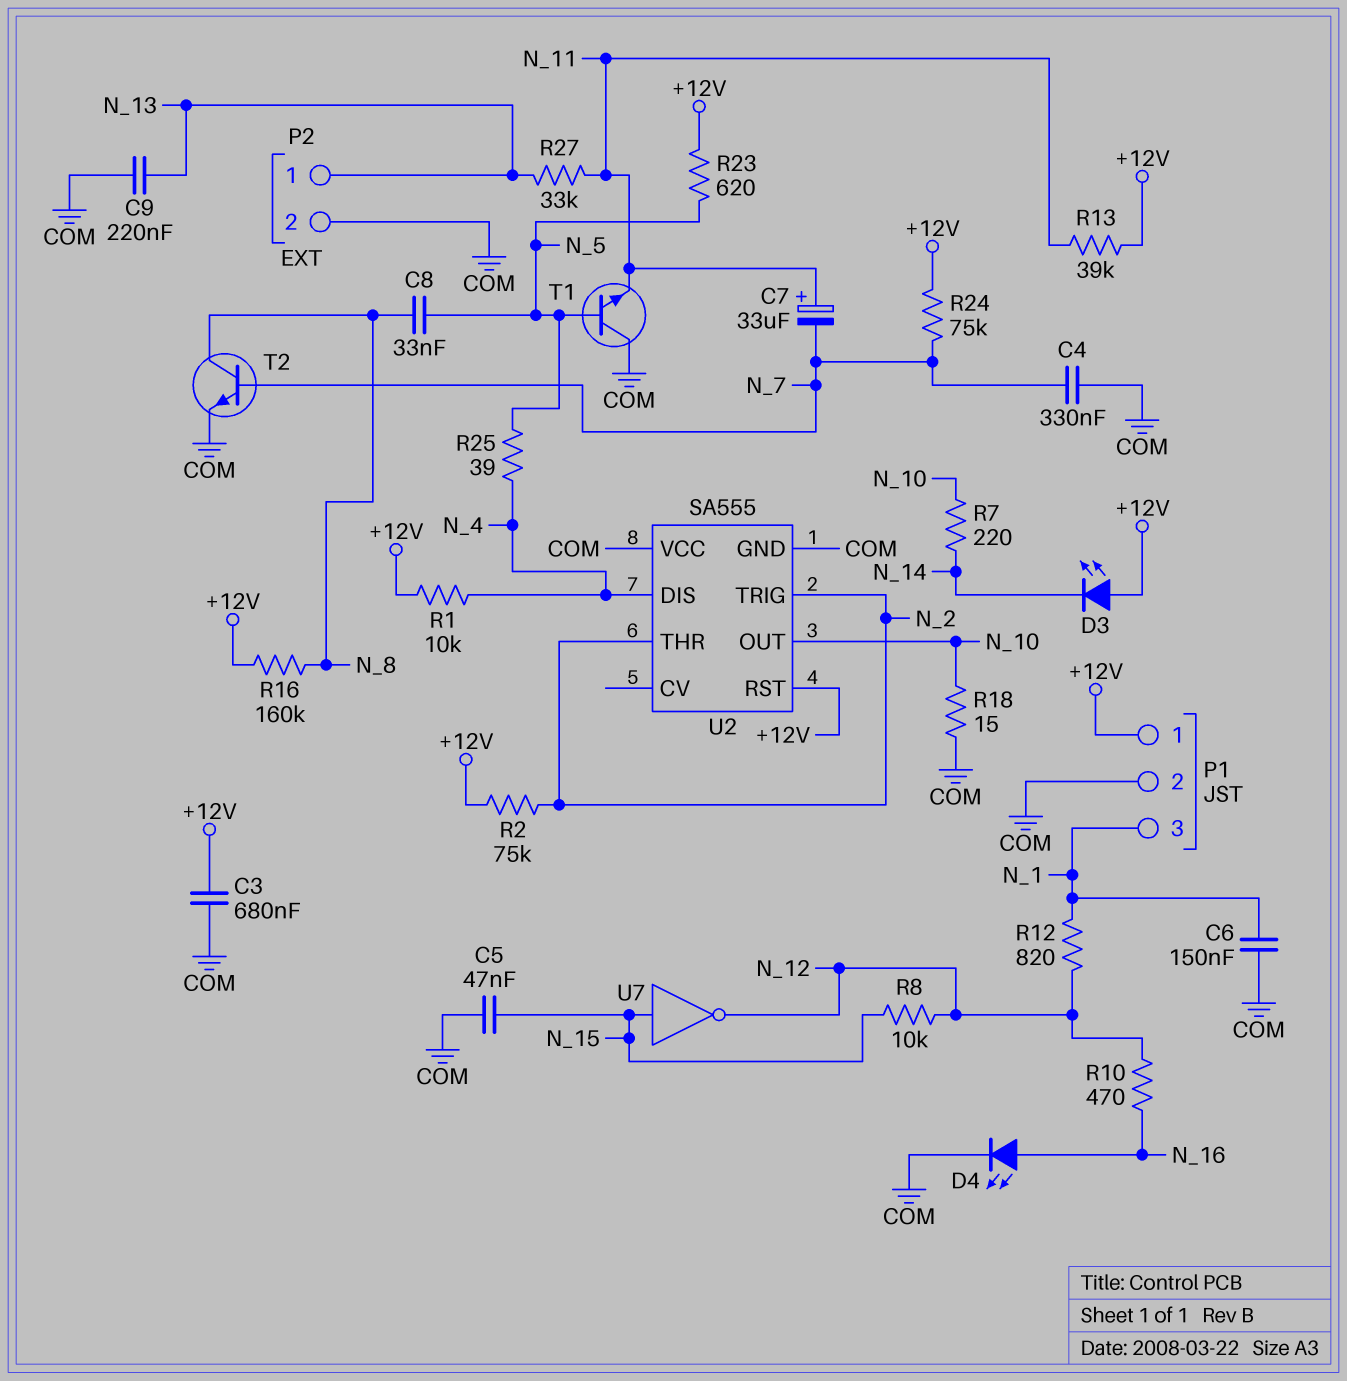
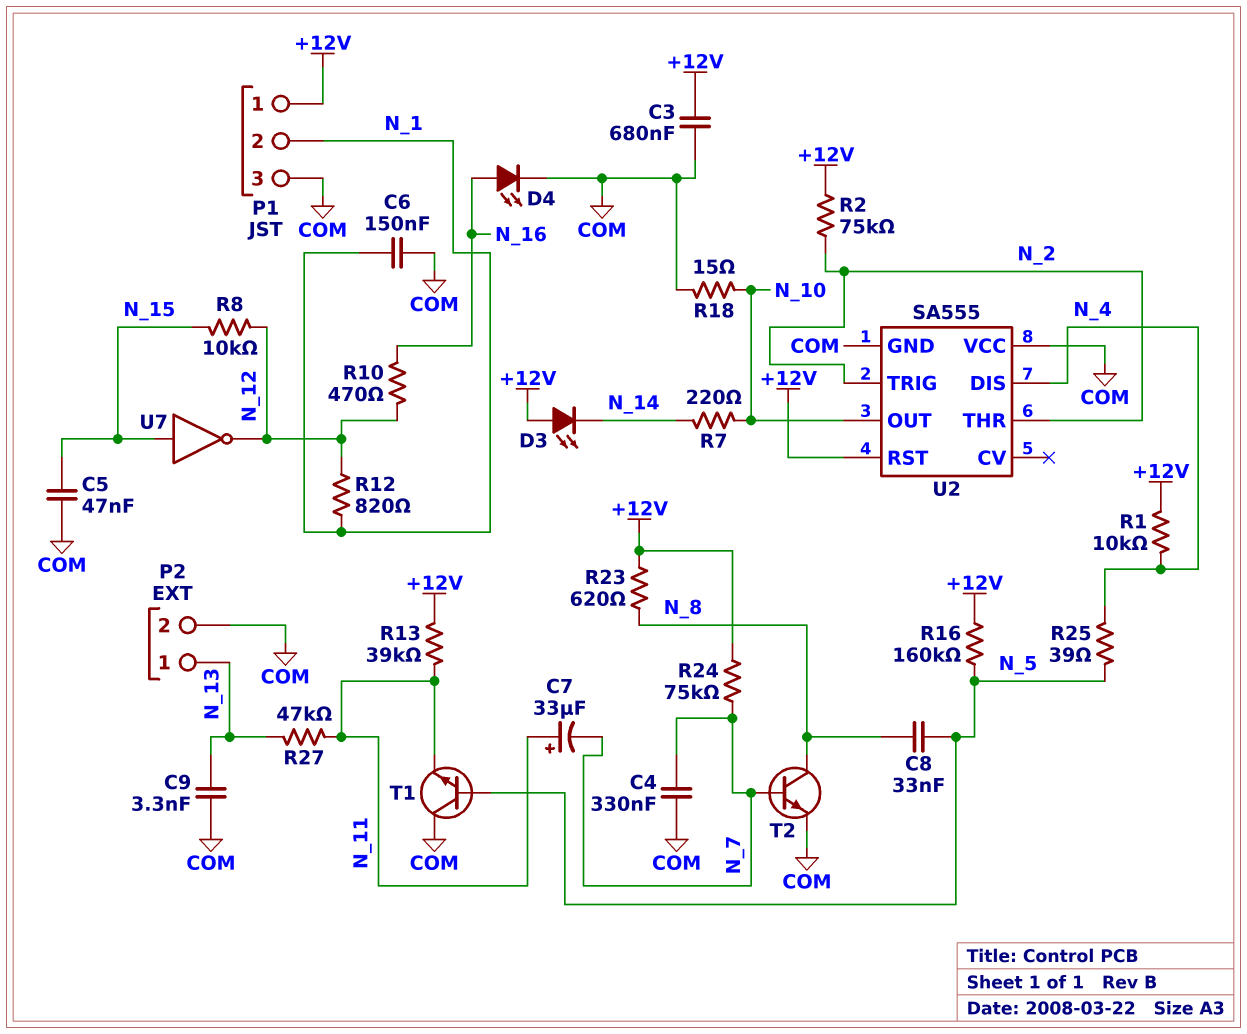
C9: 220nF (COM, N_13) -> 3.3nF (COM, N_13)
P1 pin 2: COM -> N_1
P1 pin 3: N_1 -> COM
R16: 160k (+12V, N_8) -> 160k (+12V, N_5)
R23: 620 (+12V, N_5) -> 620 (+12V, N_8)
R27: 33k (N_11, N_13) -> 47k (N_11, N_13)

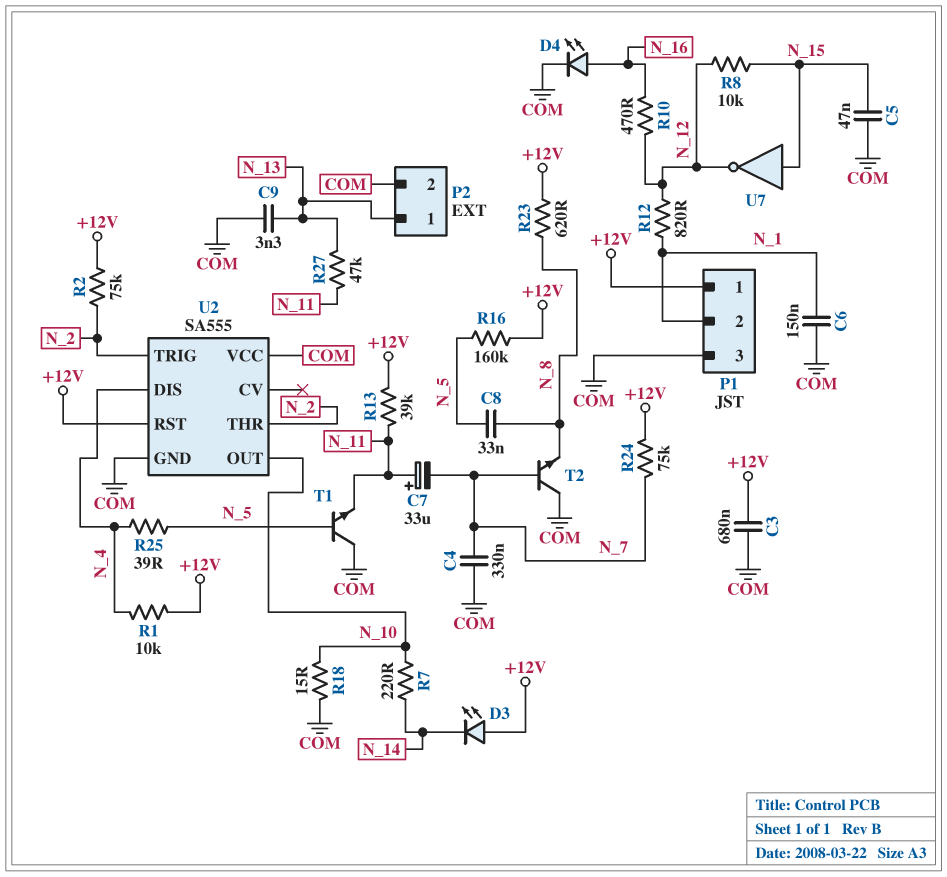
T2: NPN (B N_7, C N_8, E COM) -> NPN (B N_7, C COM, E N_8)

